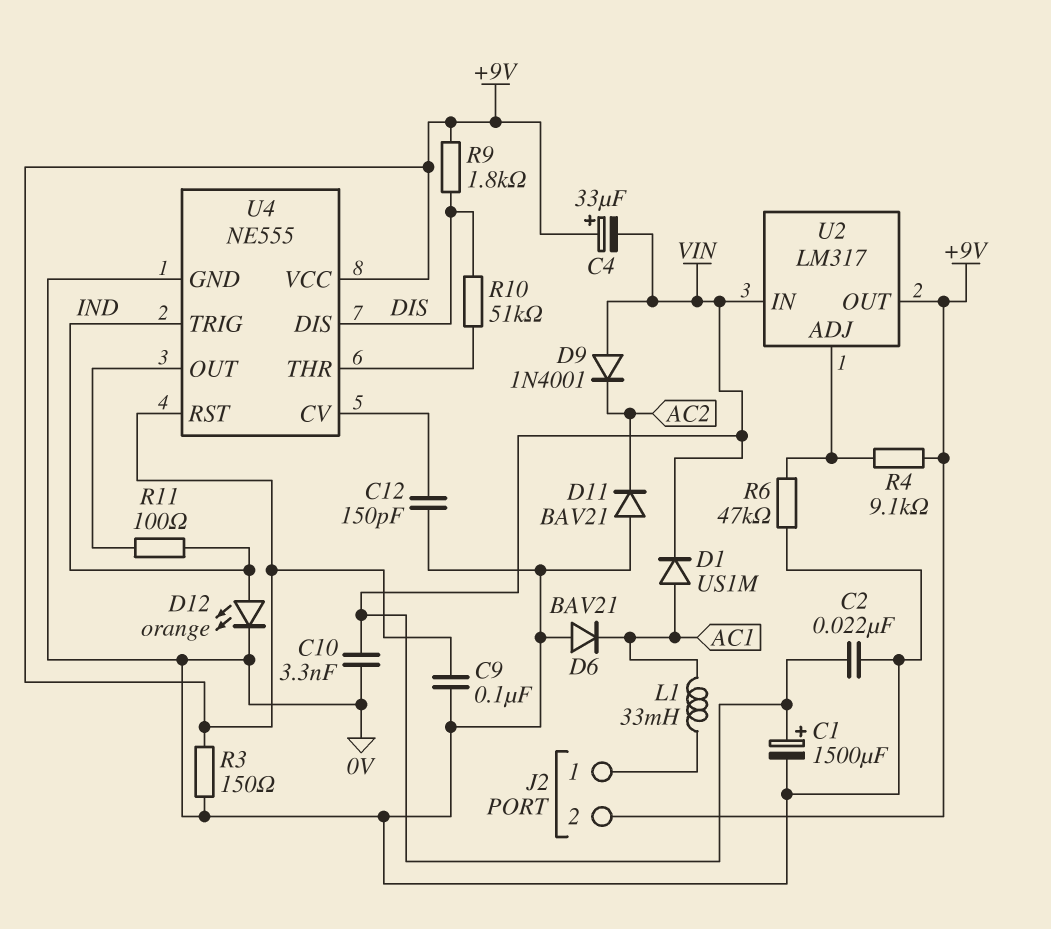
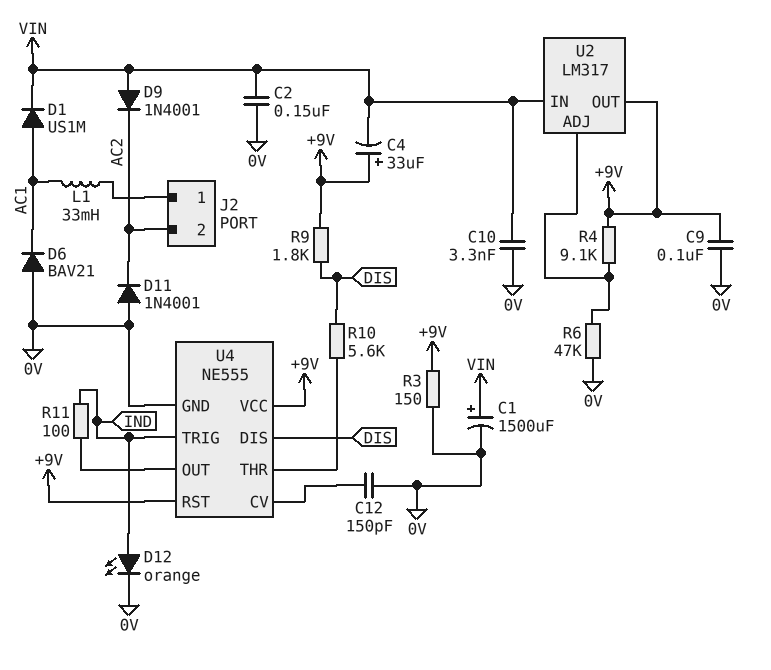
C2: 22nF (0V, VIN) -> 150nF (0V, VIN)
D11: diode BAV21 (A 0V, K AC2) -> diode 1N4001 (A 0V, K AC2)
J2 pin 2: +9V -> AC2
R10: 51k (DIS, U4/THR) -> 5.6k (DIS, U4/THR)

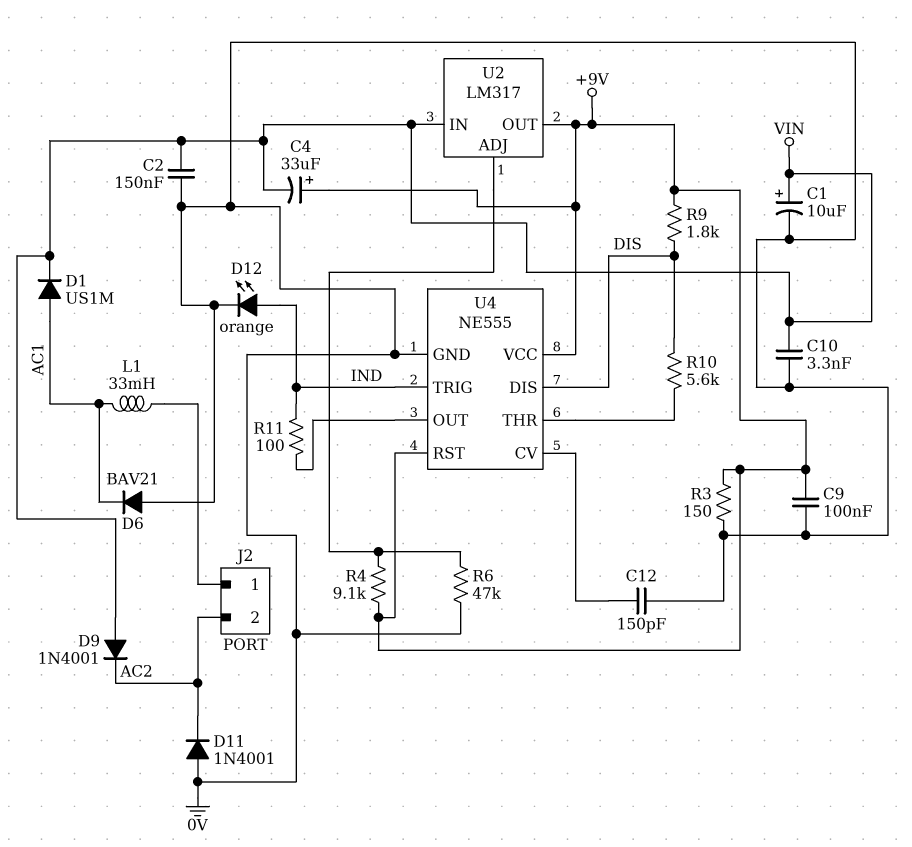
C1: 1500uF (plus VIN, minus 0V) -> 10uF (plus VIN, minus 0V)

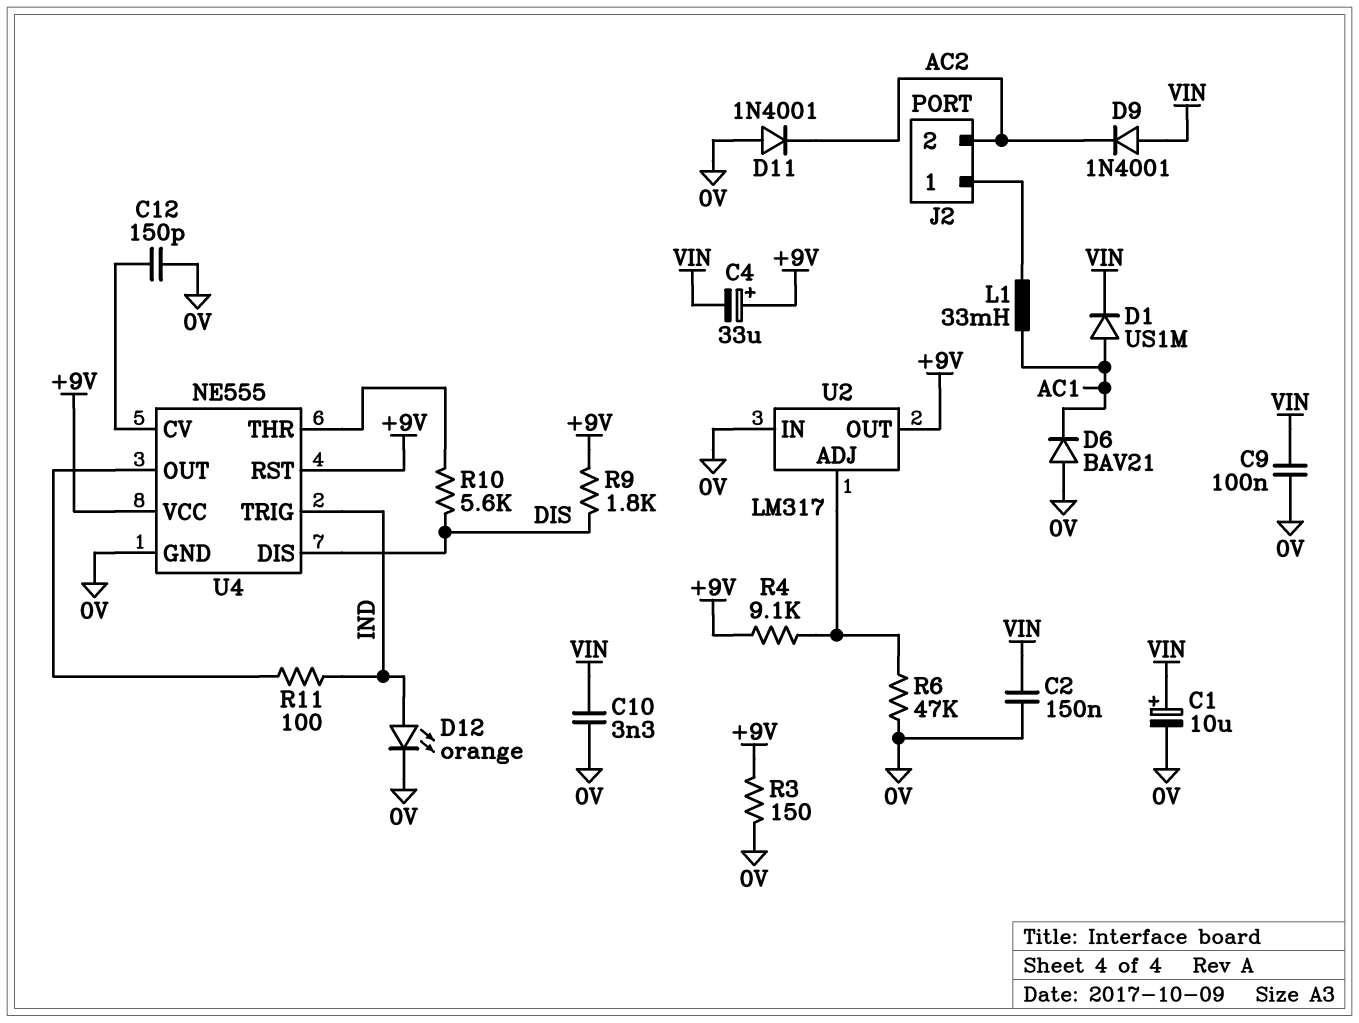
C9: 100nF (+9V, 0V) -> 100nF (0V, VIN)
U2 pin IN: VIN -> 0V

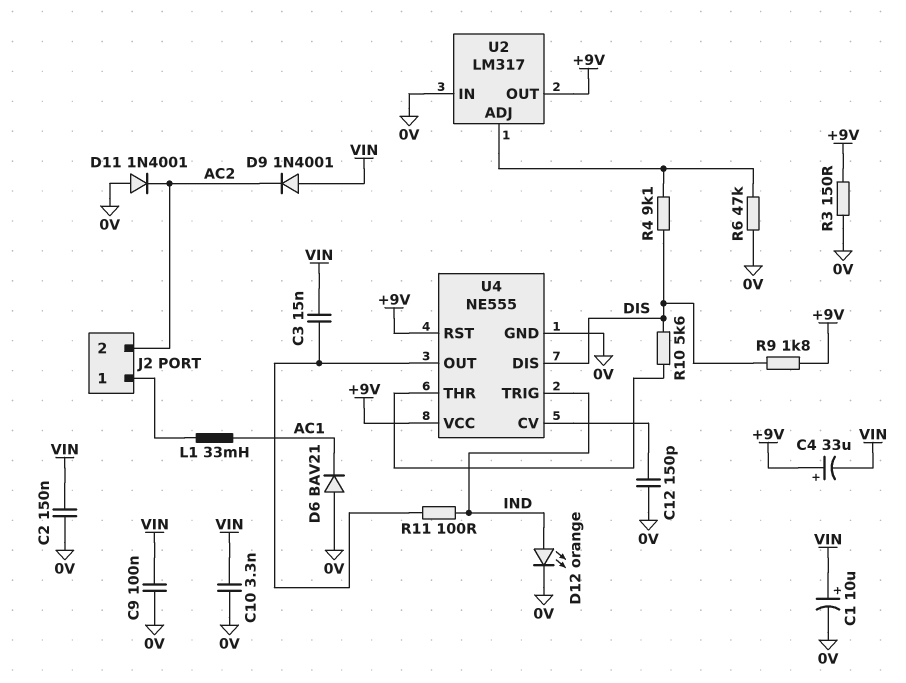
C3: none -> 15nF (U4/OUT, VIN)
D1: diode US1M (A AC1, K VIN) -> none
R4: 9.1k (+9V, U2/ADJ) -> 9.1k (DIS, U2/ADJ)

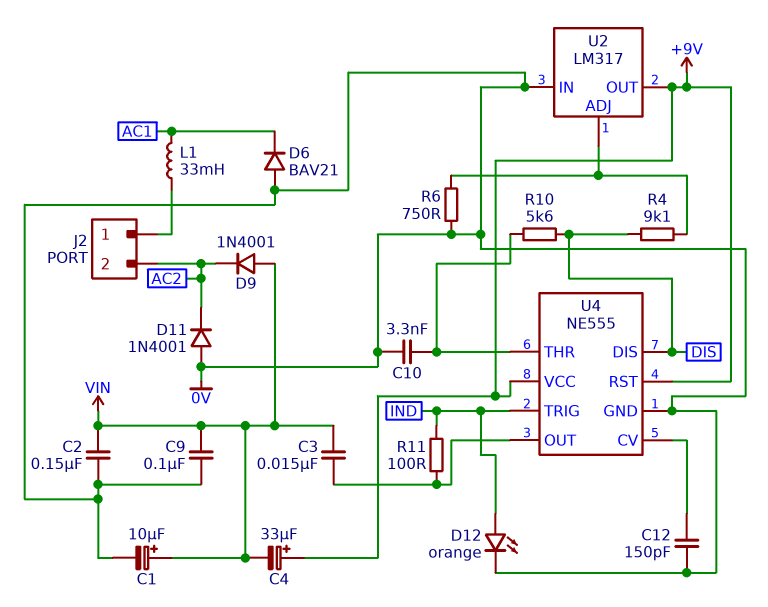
C10: 3.3nF (0V, VIN) -> 3.3nF (0V, U4/THR)
R3: 150 (+9V, 0V) -> none
R6: 47k (0V, U2/ADJ) -> 750 (0V, U2/ADJ)
R9: 1.8k (+9V, DIS) -> none

